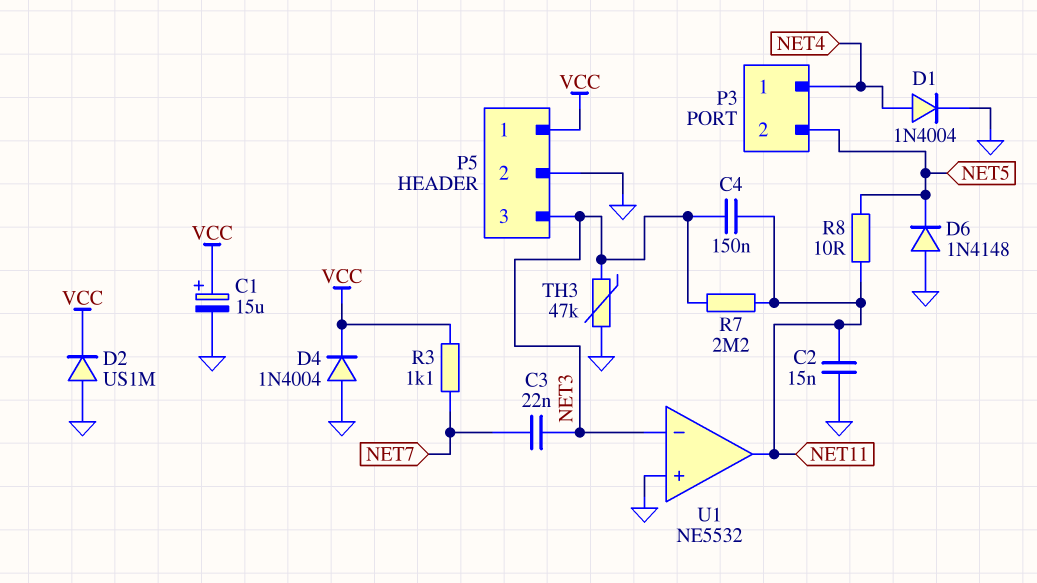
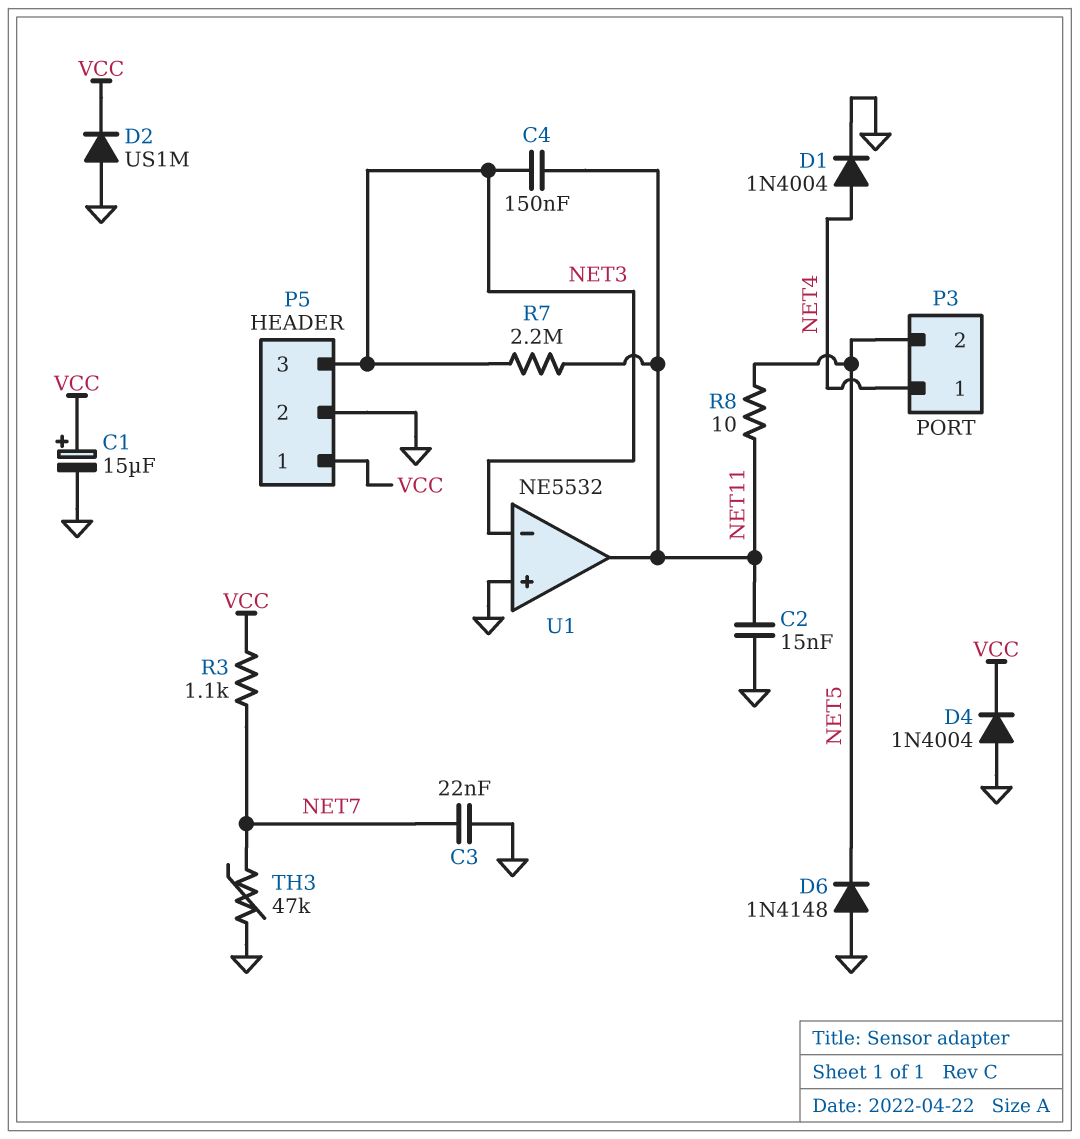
C3: 22nF (NET3, NET7) -> 22nF (GND, NET7)
TH3: 47k (GND, NET3) -> 47k (GND, NET7)

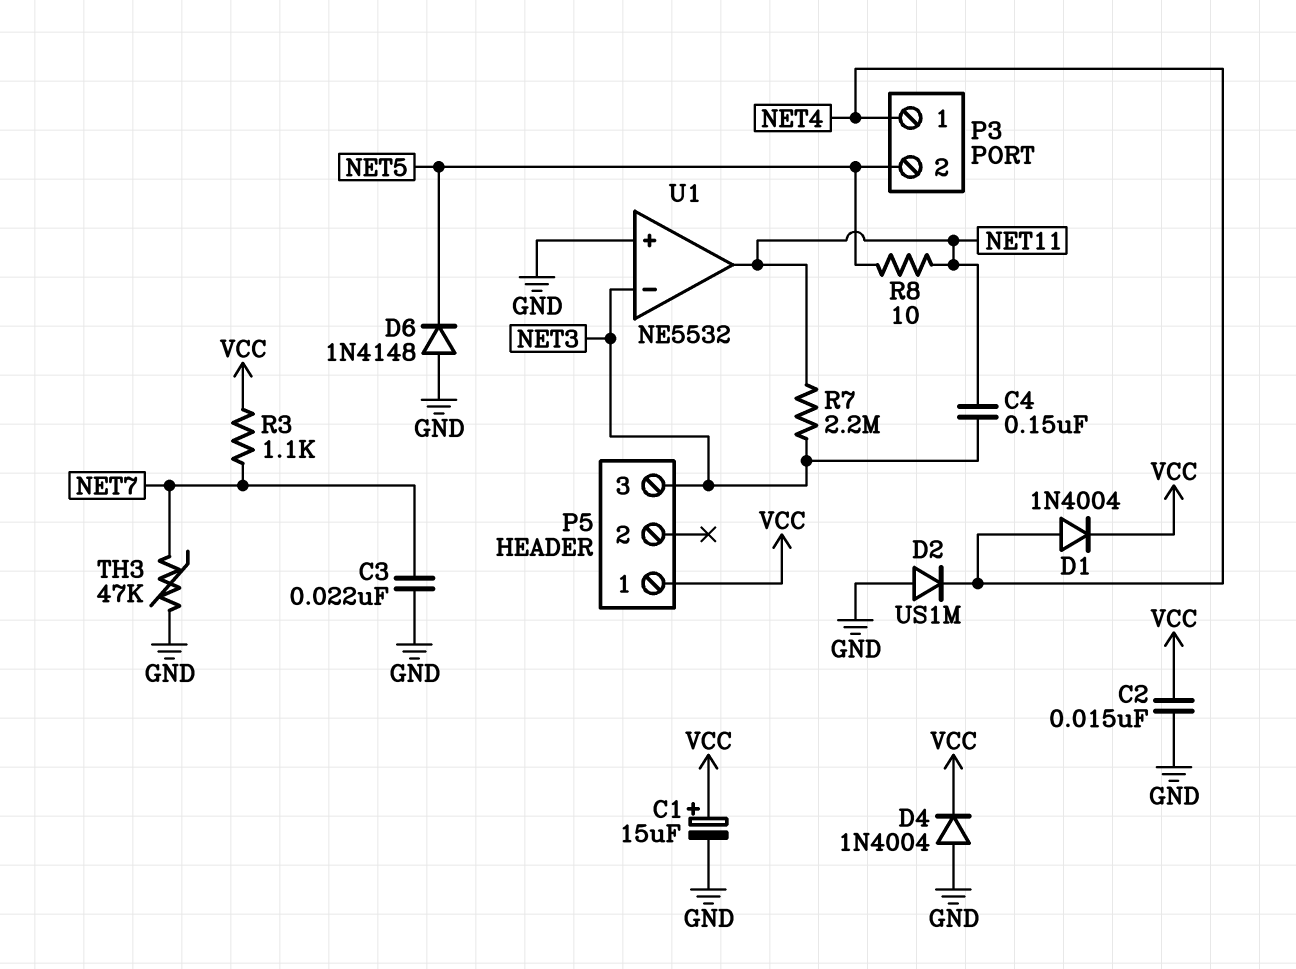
C2: 15nF (GND, NET11) -> 15nF (GND, VCC)
D1: diode 1N4004 (A NET4, K GND) -> diode 1N4004 (A NET4, K VCC)
D2: diode US1M (A GND, K VCC) -> diode US1M (A GND, K NET4)
P5 pin 2: GND -> none

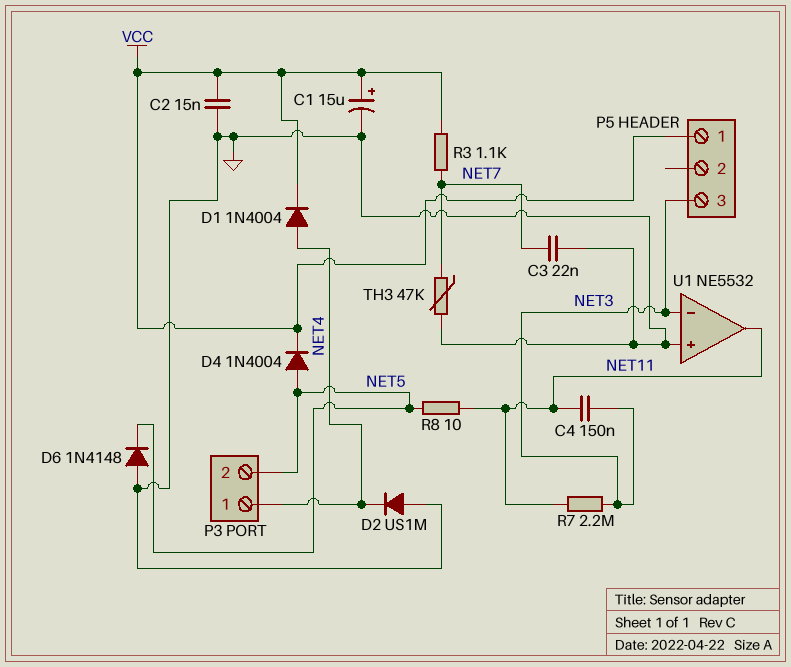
D4: diode 1N4004 (A GND, K VCC) -> diode 1N4004 (A NET5, K VCC)

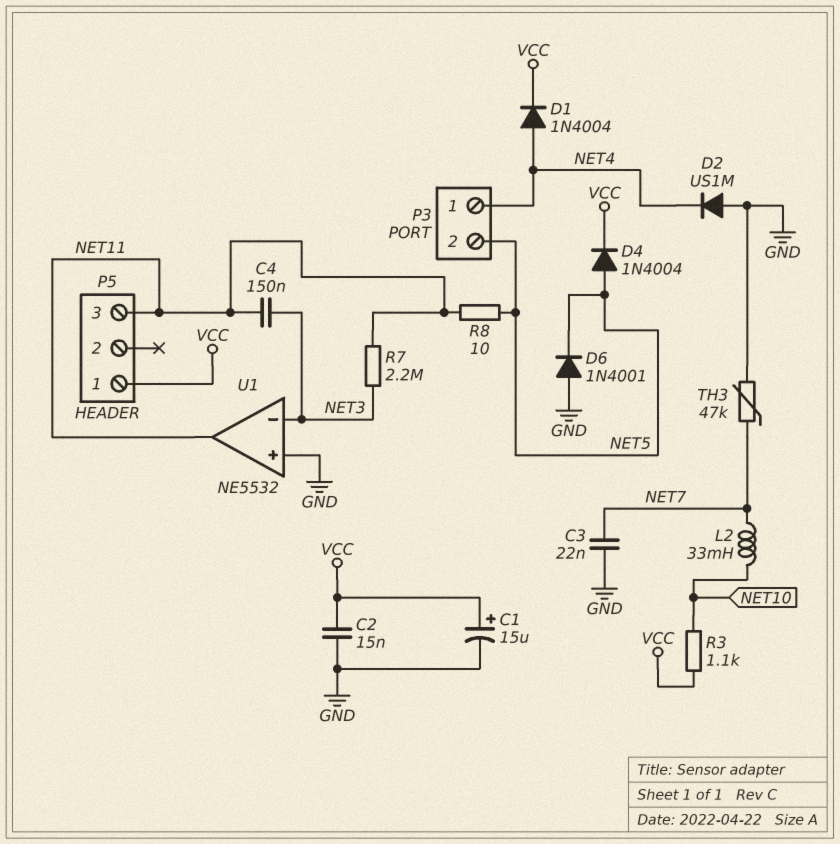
D6: diode 1N4148 (A GND, K NET5) -> diode 1N4001 (A GND, K NET5)
L2: none -> 33mH (NET7, NET10)
P5 pin 3: NET3 -> NET11
R3: 1.1k (NET7, VCC) -> 1.1k (NET10, VCC)

